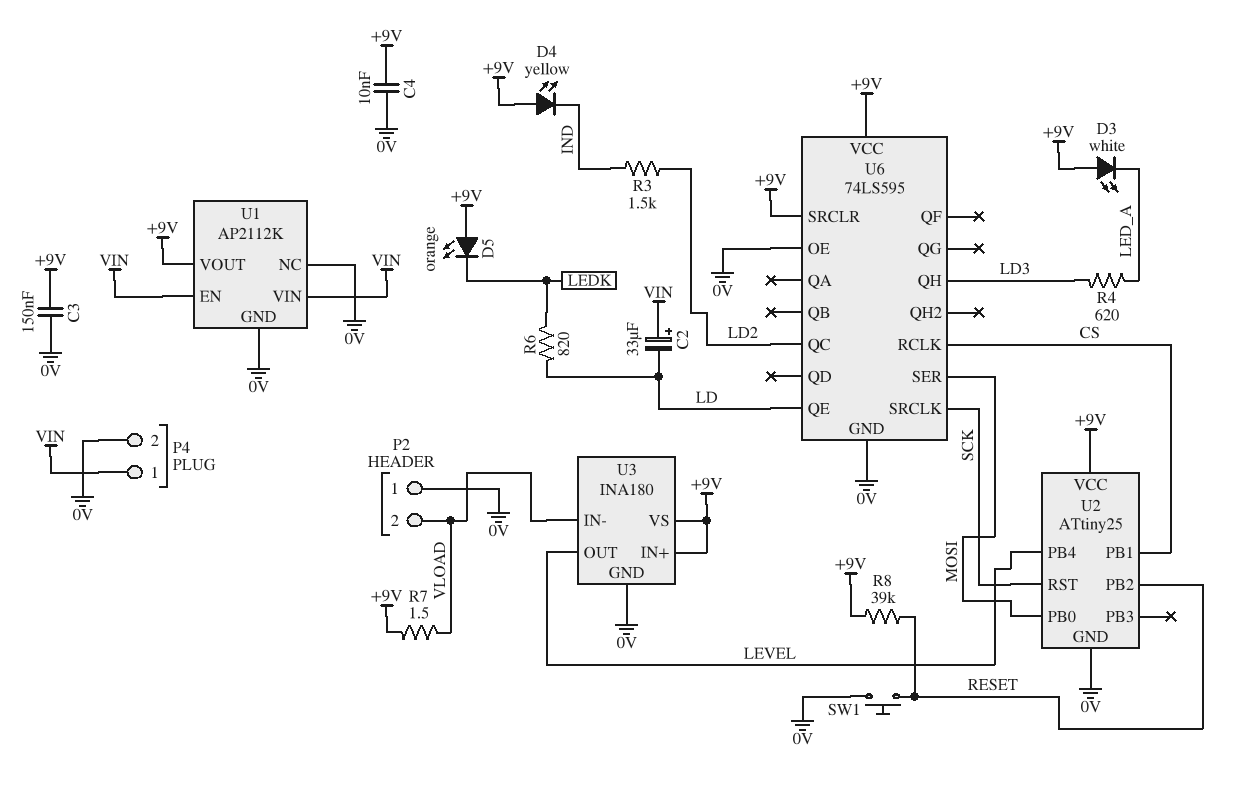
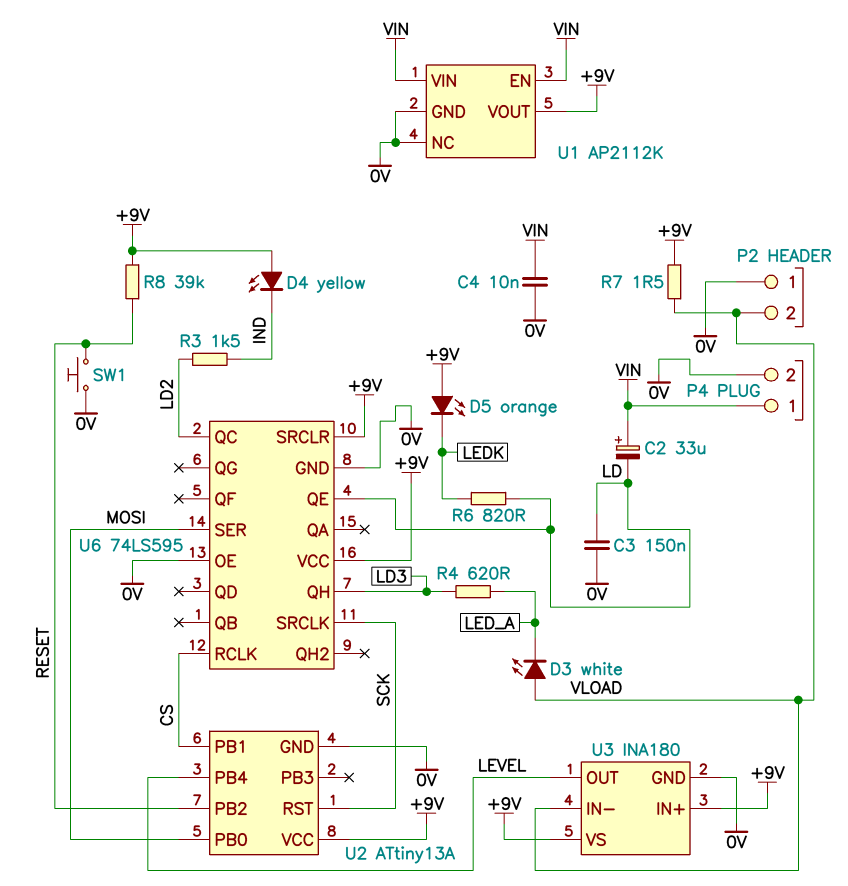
C3: 150nF (+9V, 0V) -> 150nF (0V, LD)
C4: 10nF (+9V, 0V) -> 10nF (0V, VIN)
D3: LED white (A +9V, K LED_A) -> LED white (A VLOAD, K LED_A)
U2: ATtiny25 -> ATtiny13A

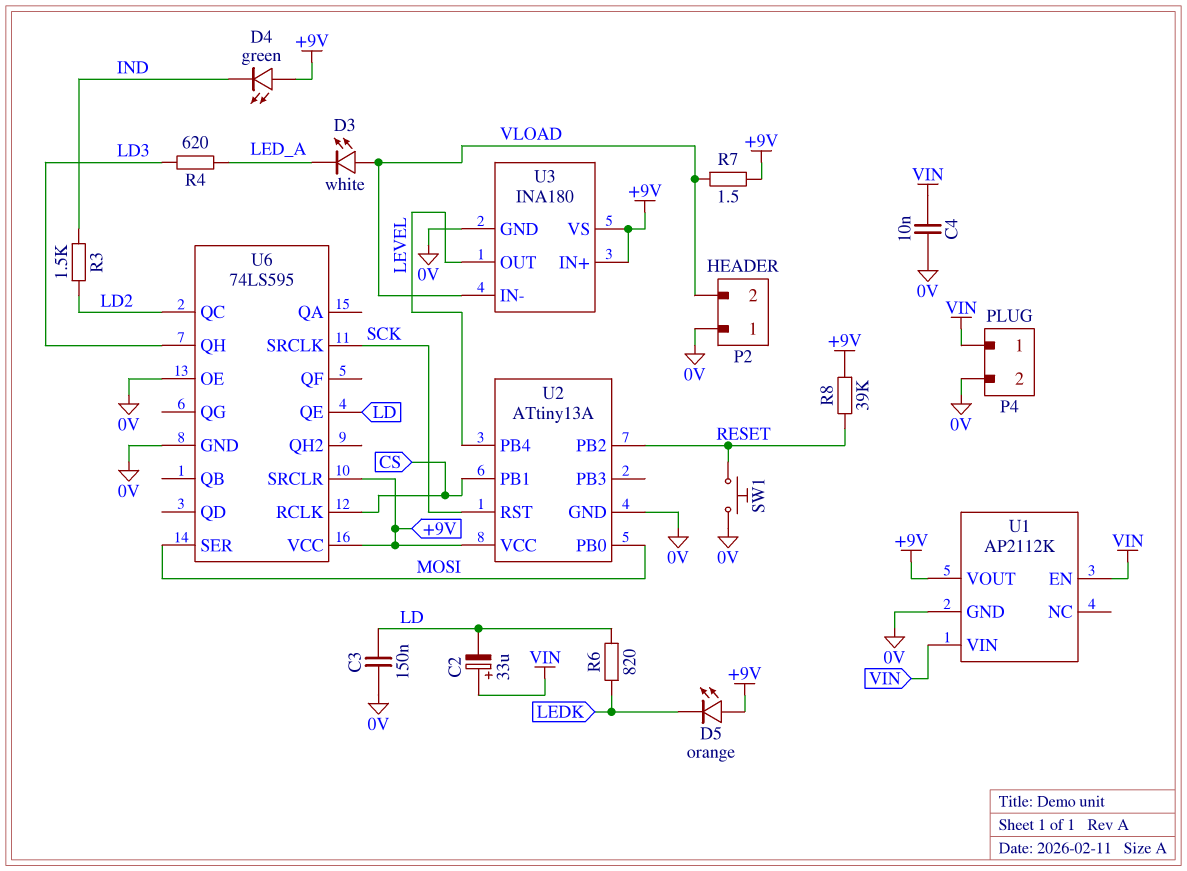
D4: LED yellow (A +9V, K IND) -> LED green (A +9V, K IND)
U1 pin NC: 0V -> none

